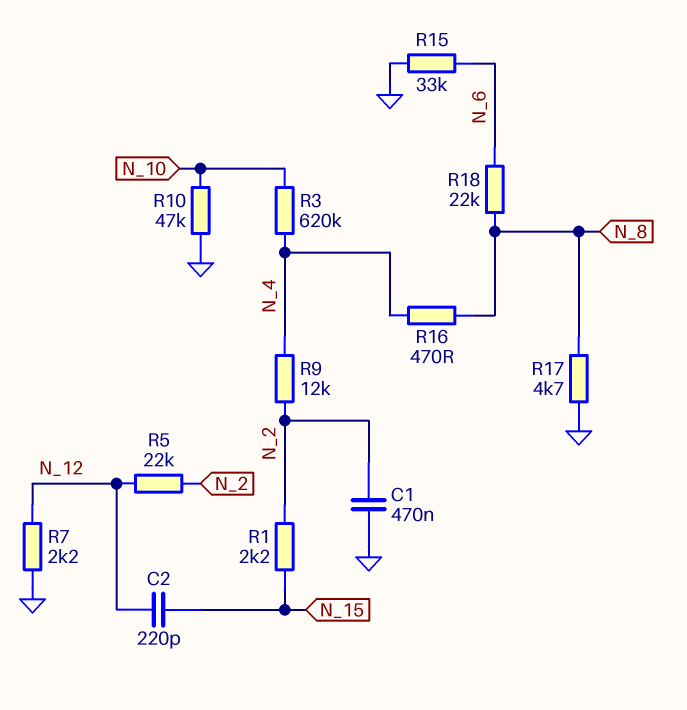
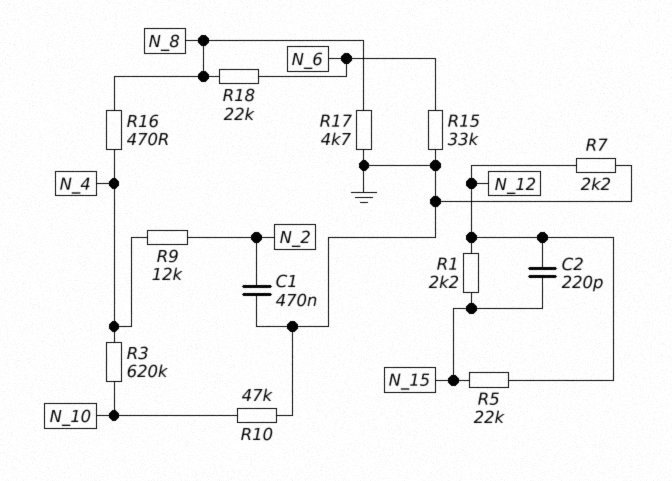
R1: 2.2k (N_2, N_15) -> 2.2k (N_12, N_15)
R5: 22k (N_2, N_12) -> 22k (N_12, N_15)

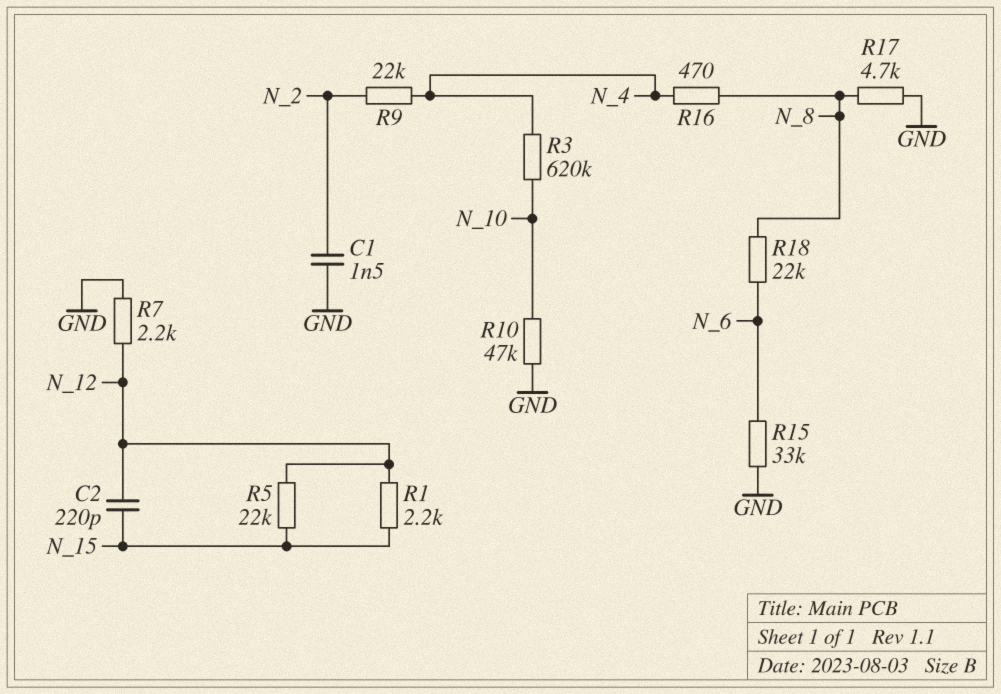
C1: 470nF (GND, N_2) -> 1.5nF (GND, N_2)
R9: 12k (N_2, N_4) -> 22k (N_2, N_4)

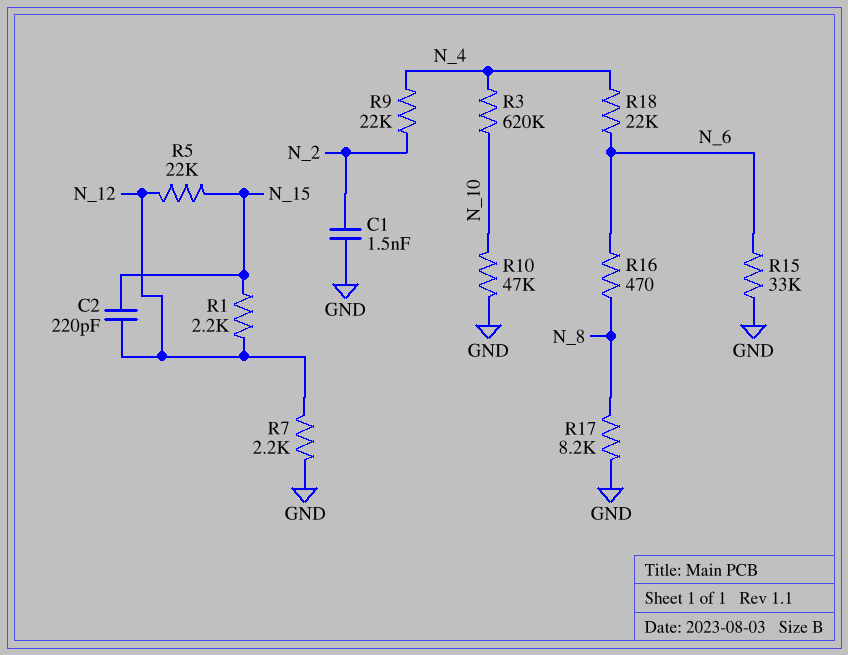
R16: 470 (N_4, N_8) -> 470 (N_6, N_8)
R17: 4.7k (GND, N_8) -> 8.2k (GND, N_8)
R18: 22k (N_6, N_8) -> 22k (N_4, N_6)

